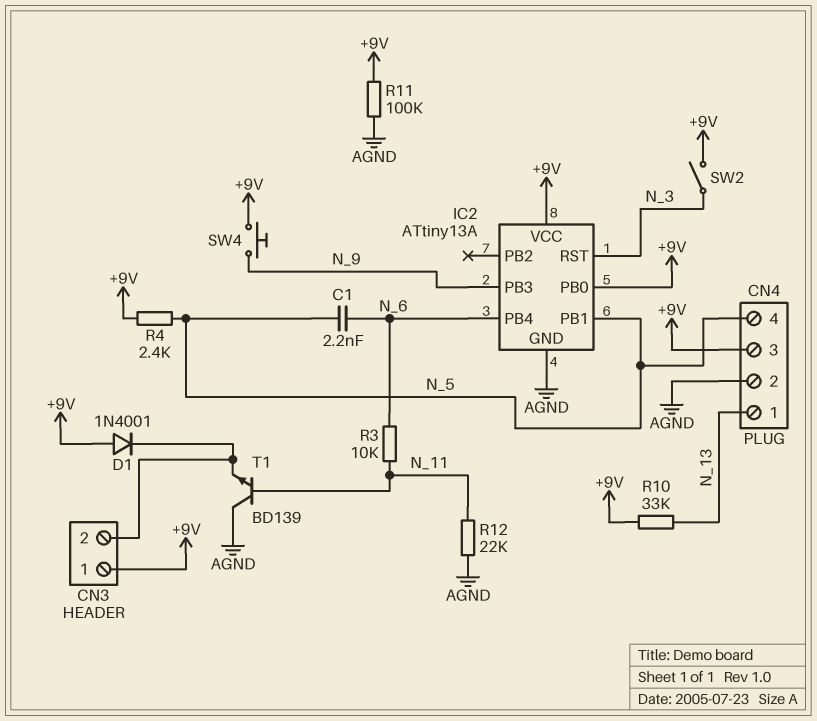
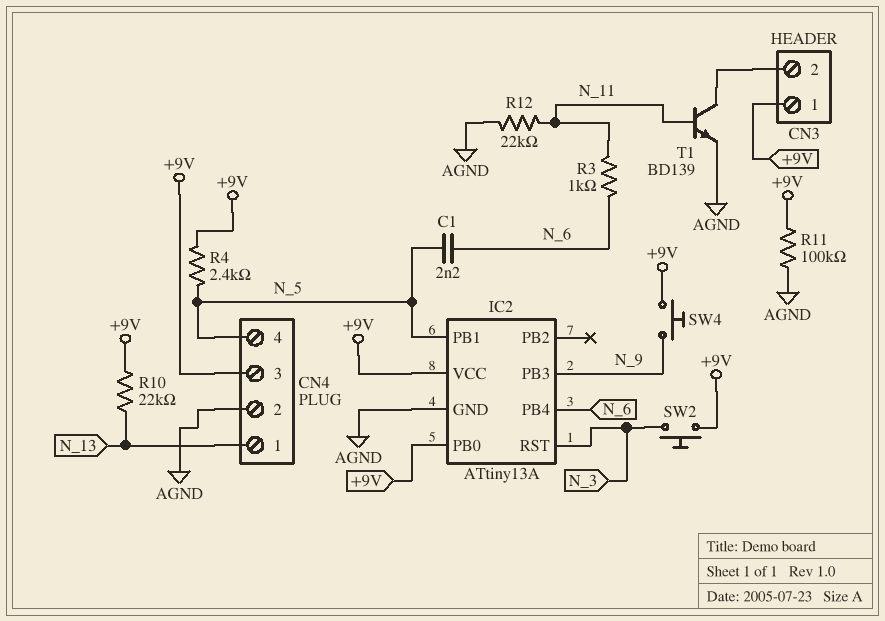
D1: diode 1N4001 (A +9V, K CN3/2) -> none
R3: 10k (N_6, N_11) -> 1k (N_6, N_11)
R10: 33k (+9V, N_13) -> 22k (+9V, N_13)
SW2: switch (+9V, N_3) -> button (+9V, N_3)
T1: NPN BD139 (B N_11, C AGND, E CN3/2) -> NPN BD139 (B N_11, C CN3/2, E AGND)

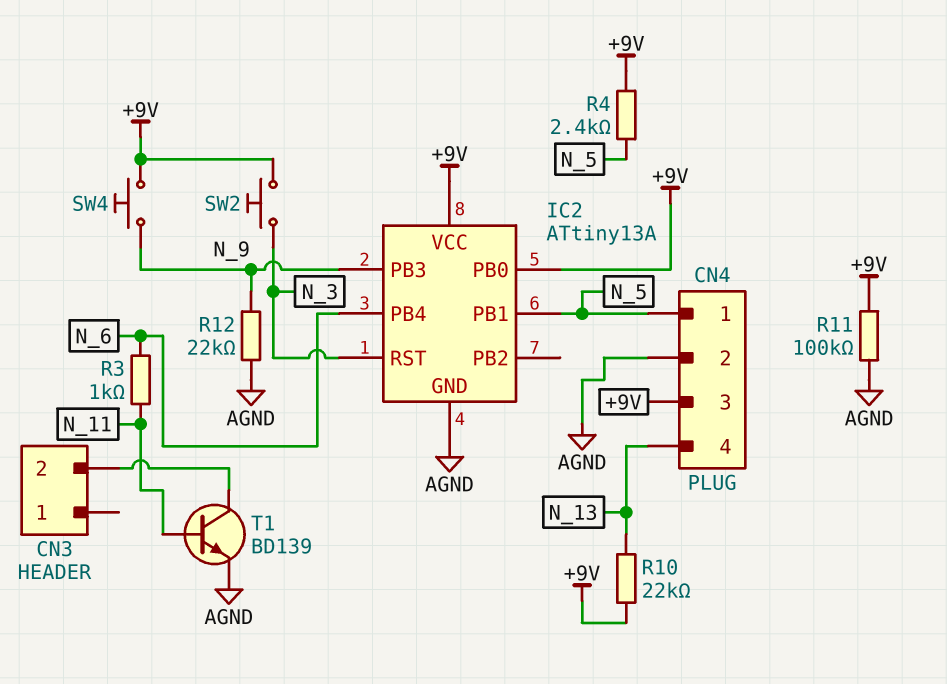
C1: 2.2nF (N_5, N_6) -> none
CN3 pin 1: +9V -> none
CN4 pin 1: N_13 -> N_5
CN4 pin 4: N_5 -> N_13
R12: 22k (AGND, N_11) -> 22k (AGND, N_9)

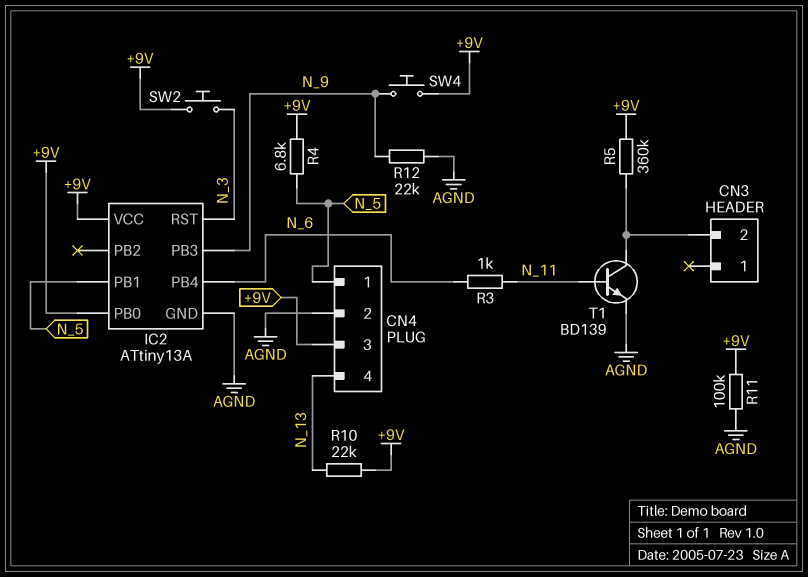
R4: 2.4k (+9V, N_5) -> 6.8k (+9V, N_5)
R5: none -> 360k (+9V, CN3/2)

